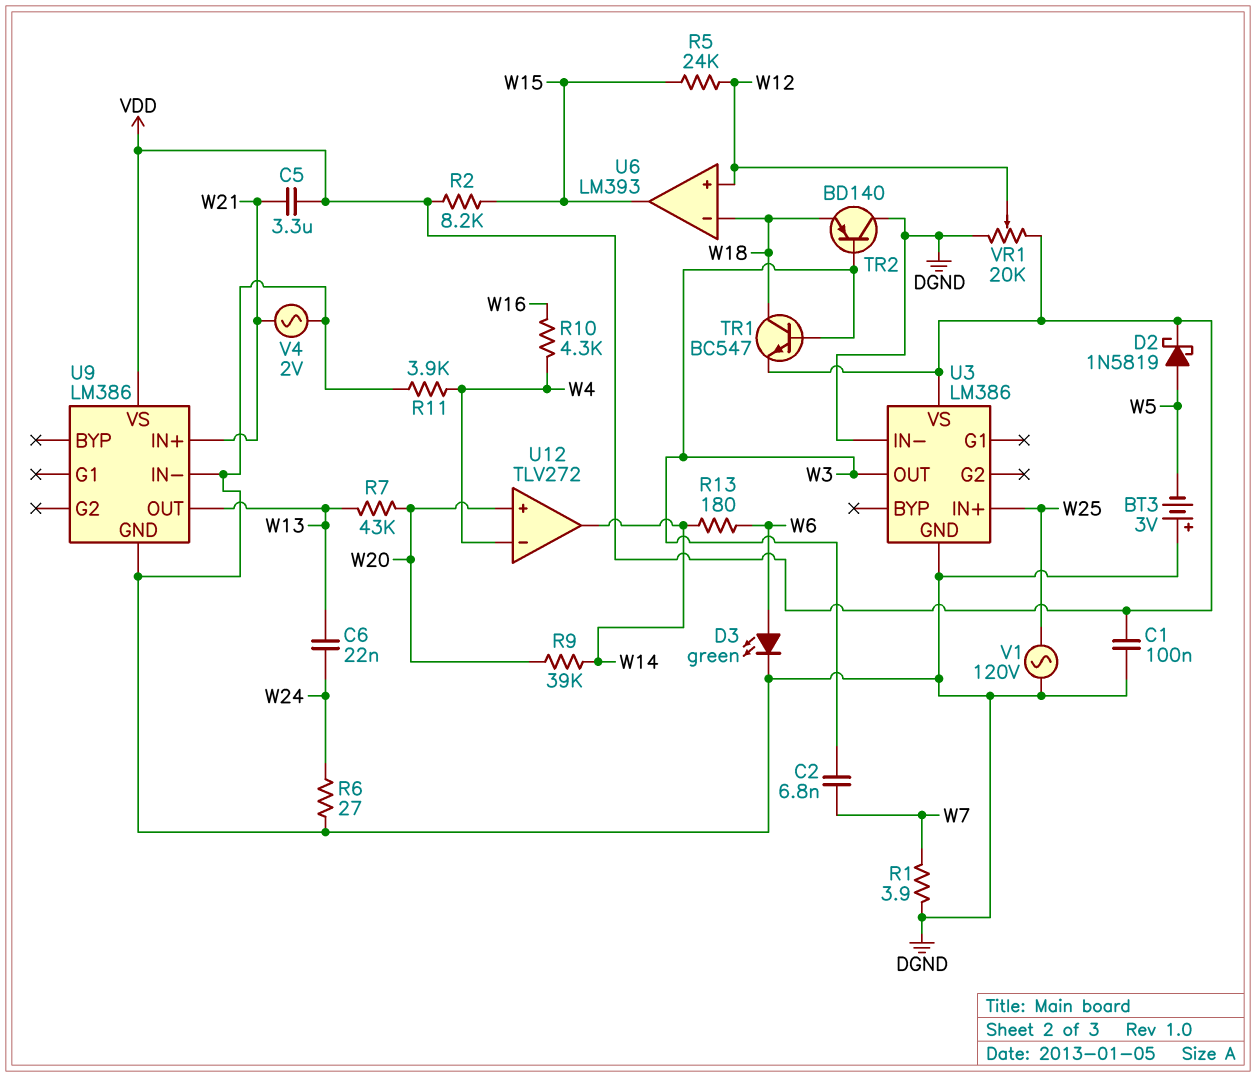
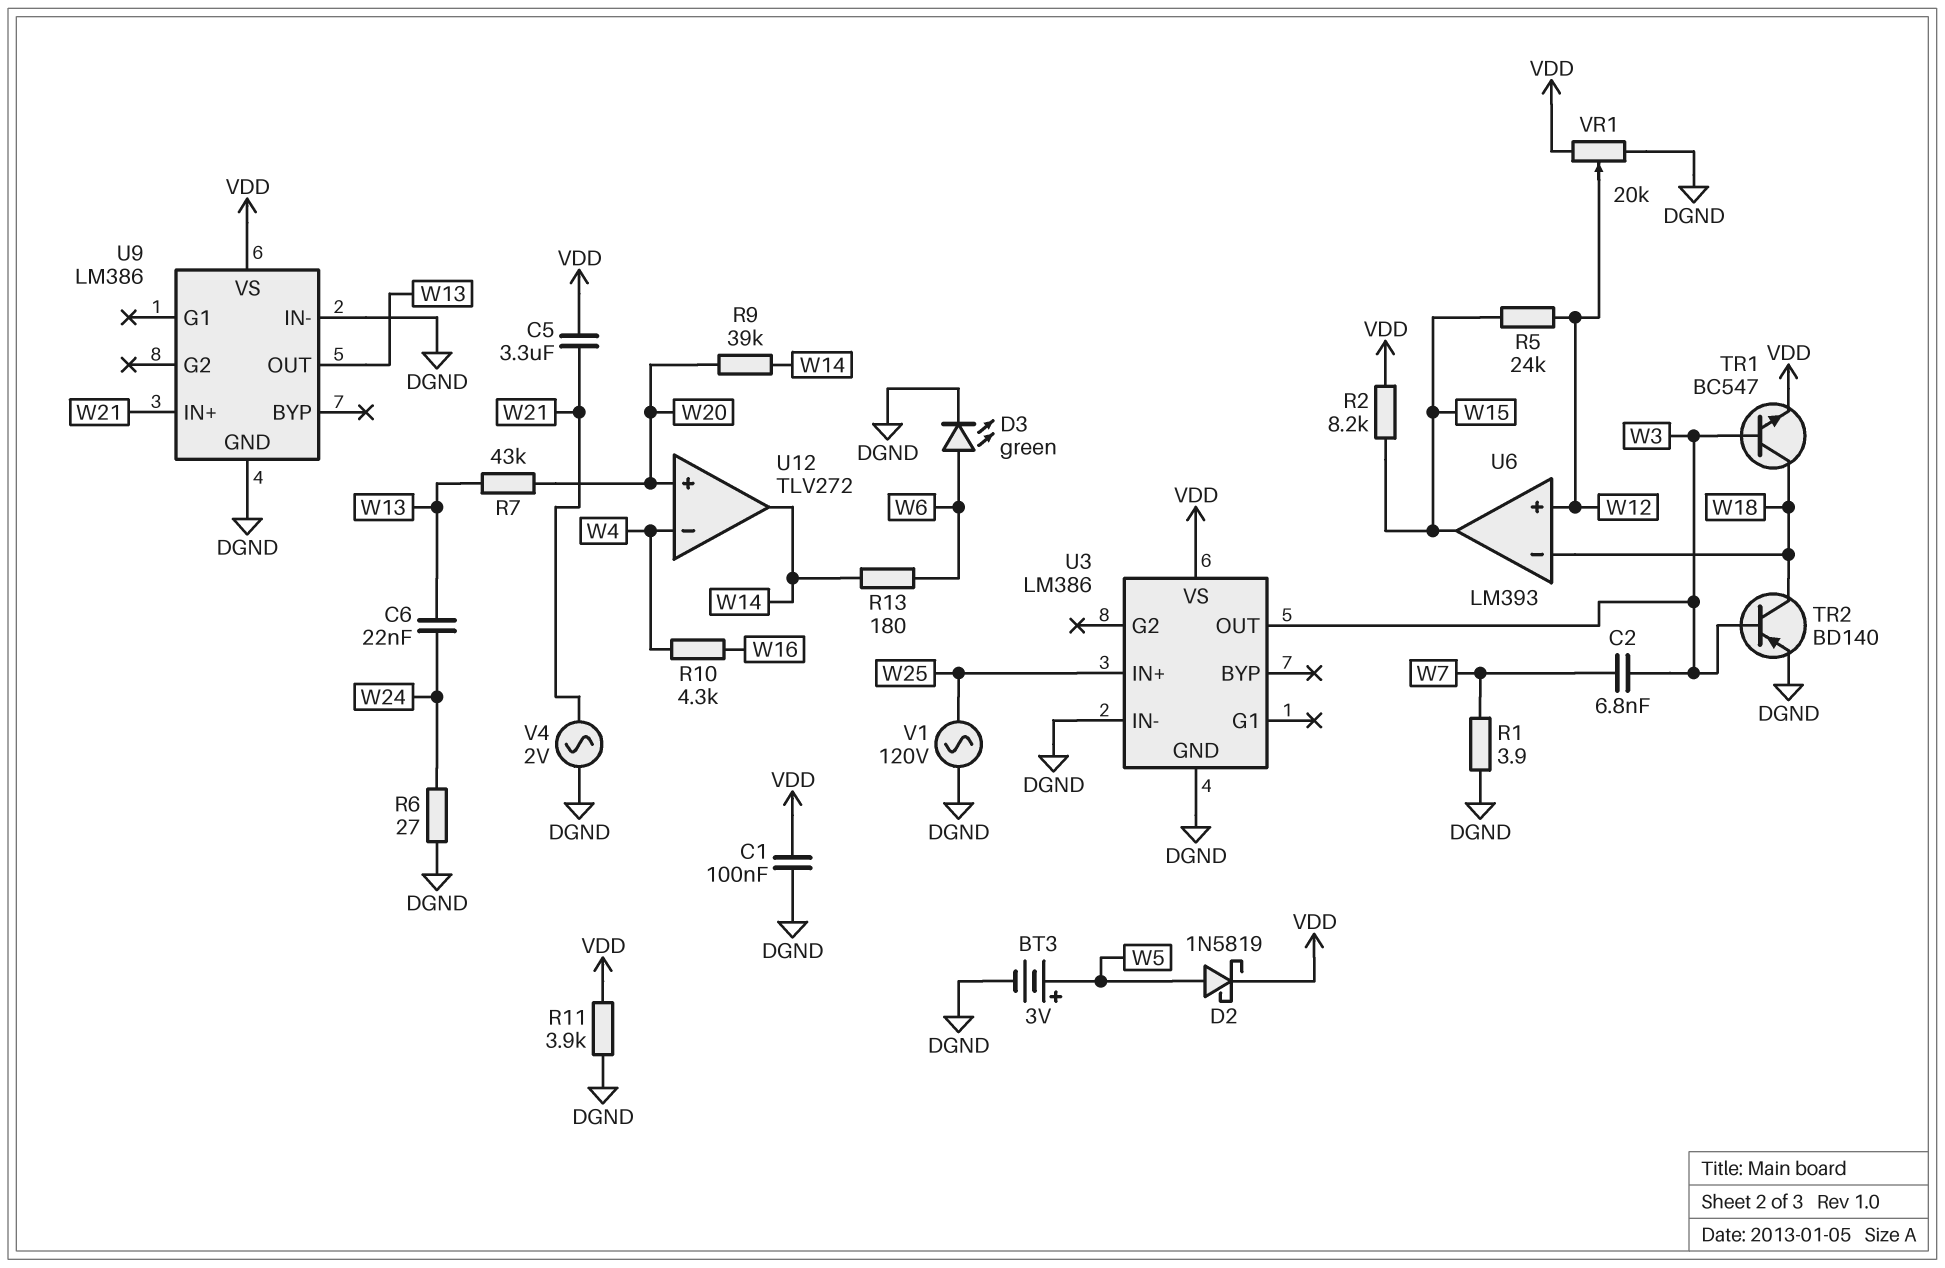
BT3: 3V (plus DGND, minus W5) -> 3V (plus W5, minus DGND)
R11: 3.9k (DGND, W4) -> 3.9k (DGND, VDD)
TR2: PNP BD140 (B W3, C DGND, E W18) -> PNP BD140 (B W3, C W18, E DGND)

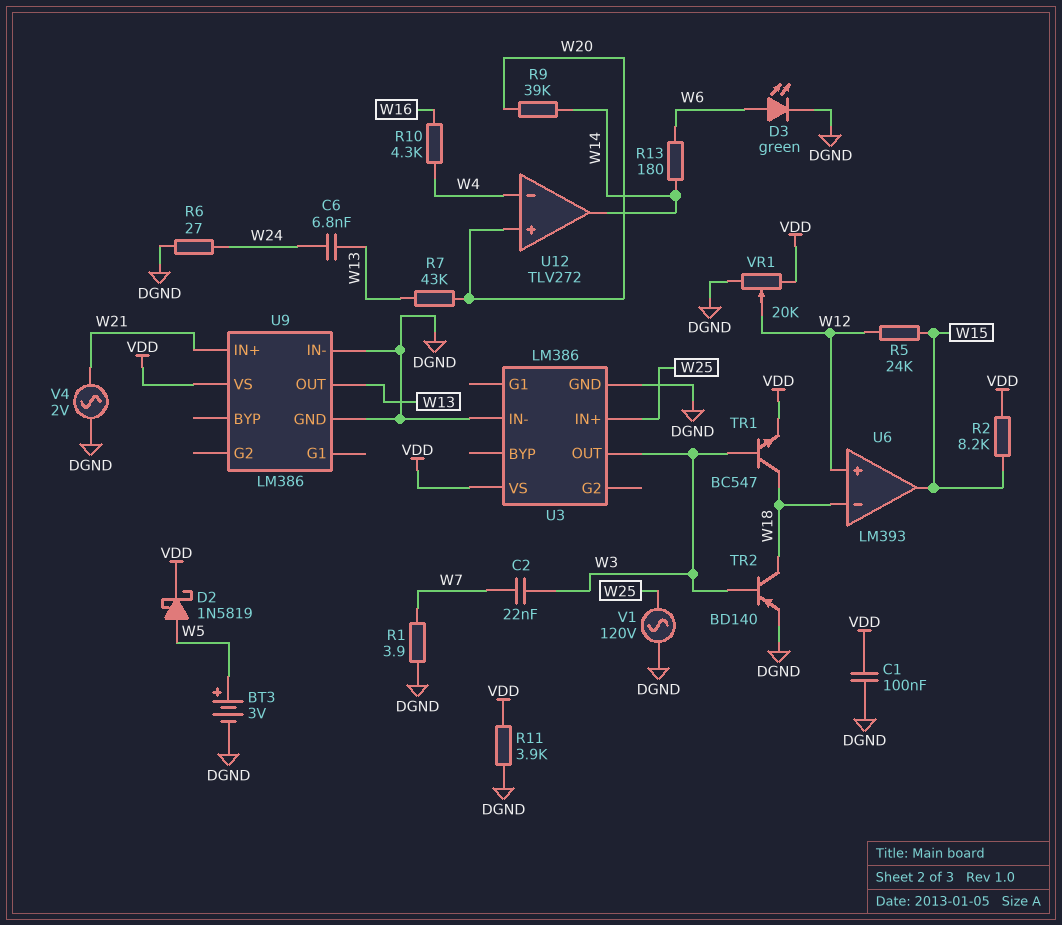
C2: 6.8nF (W3, W7) -> 22nF (W3, W7)
C5: 3.3uF (VDD, W21) -> none
C6: 22nF (W13, W24) -> 6.8nF (W13, W24)

